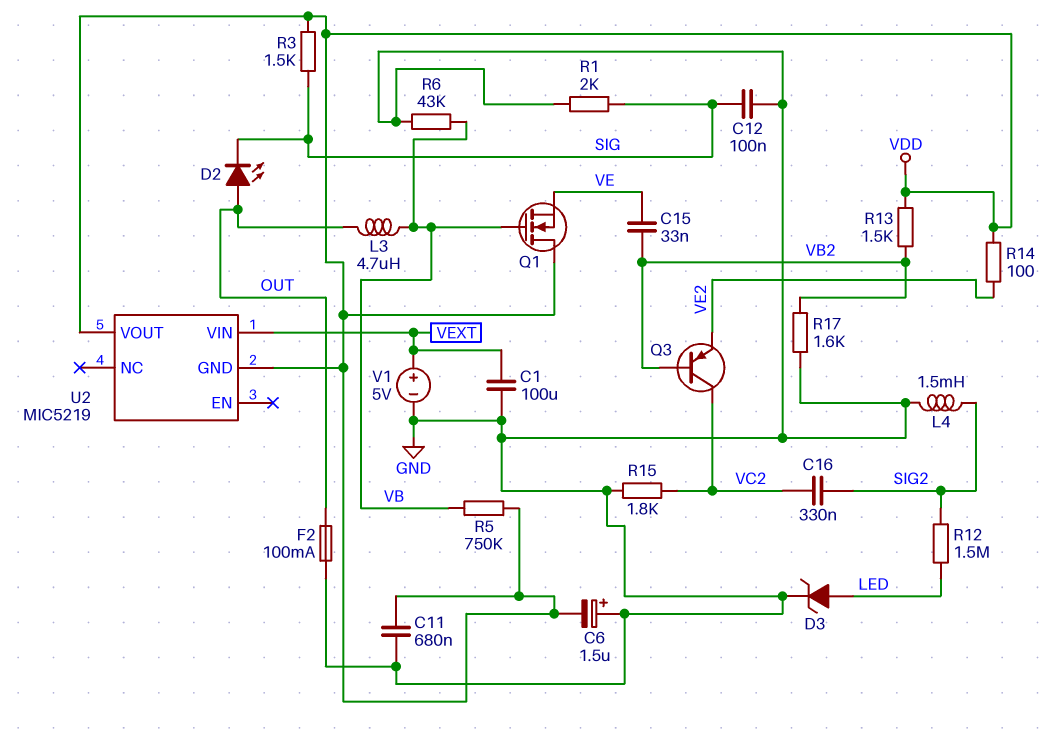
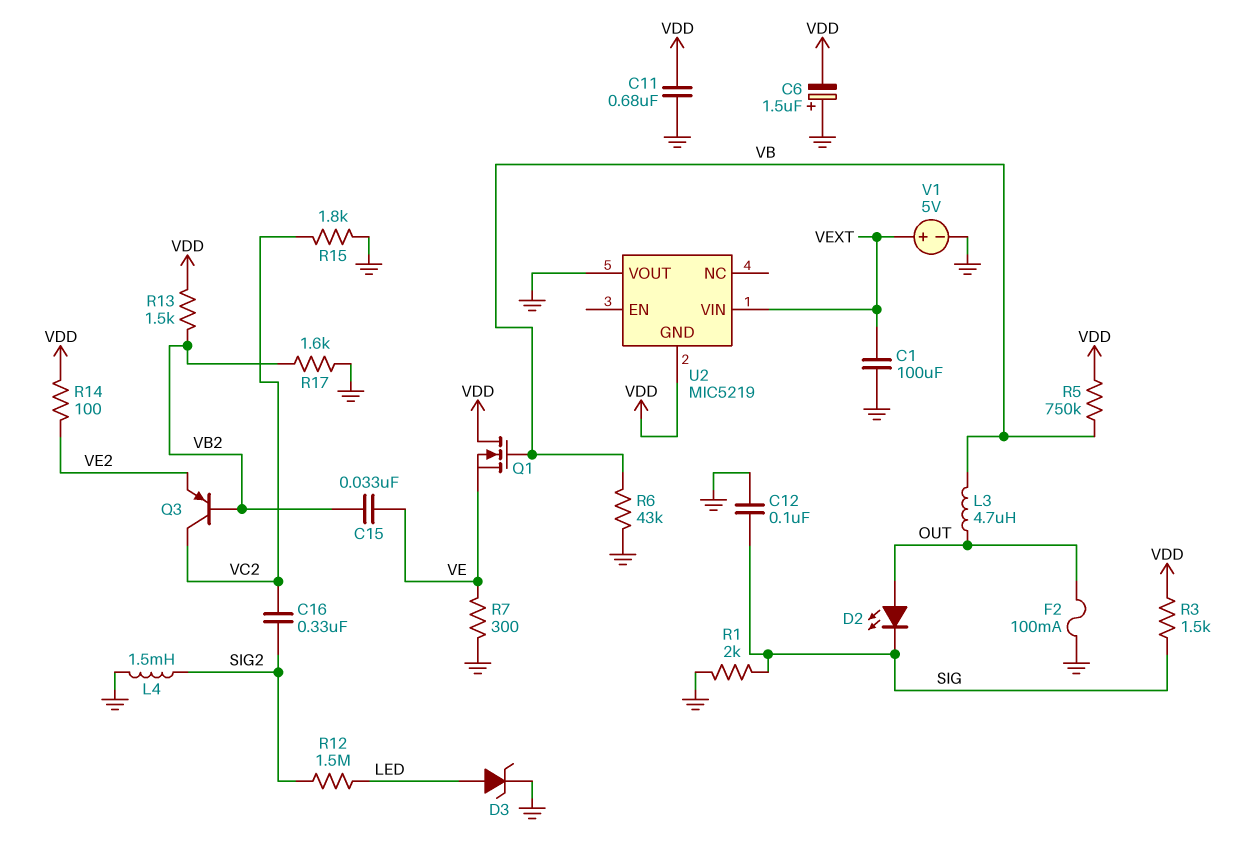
R7: none -> 300 (GND, VE)
U2 pin VOUT: VDD -> GND

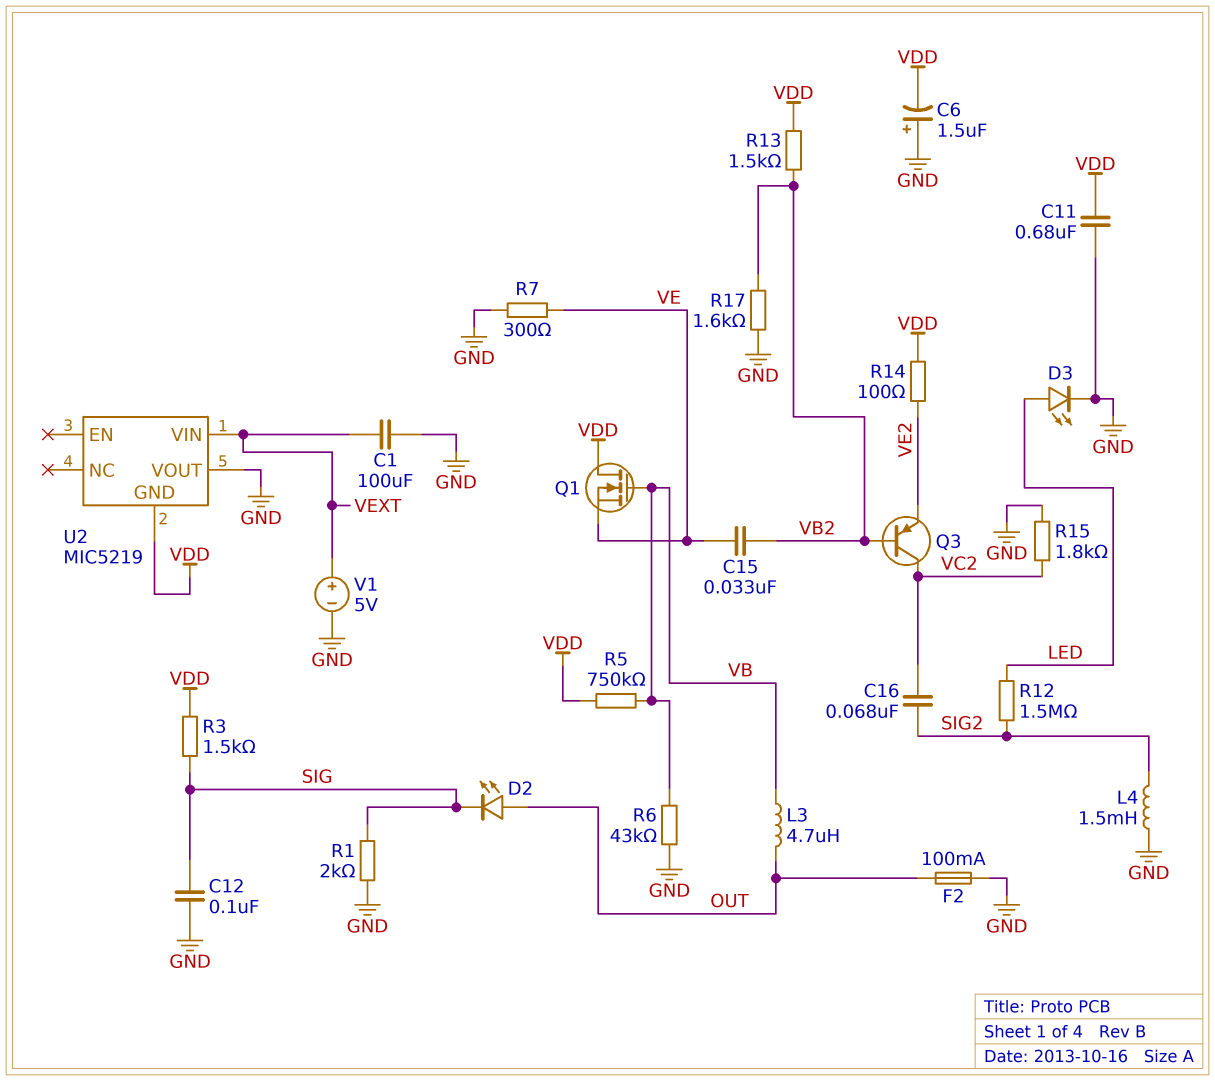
C16: 330nF (SIG2, VC2) -> 68nF (SIG2, VC2)
D3: zener (A LED, K GND) -> LED (A LED, K GND)

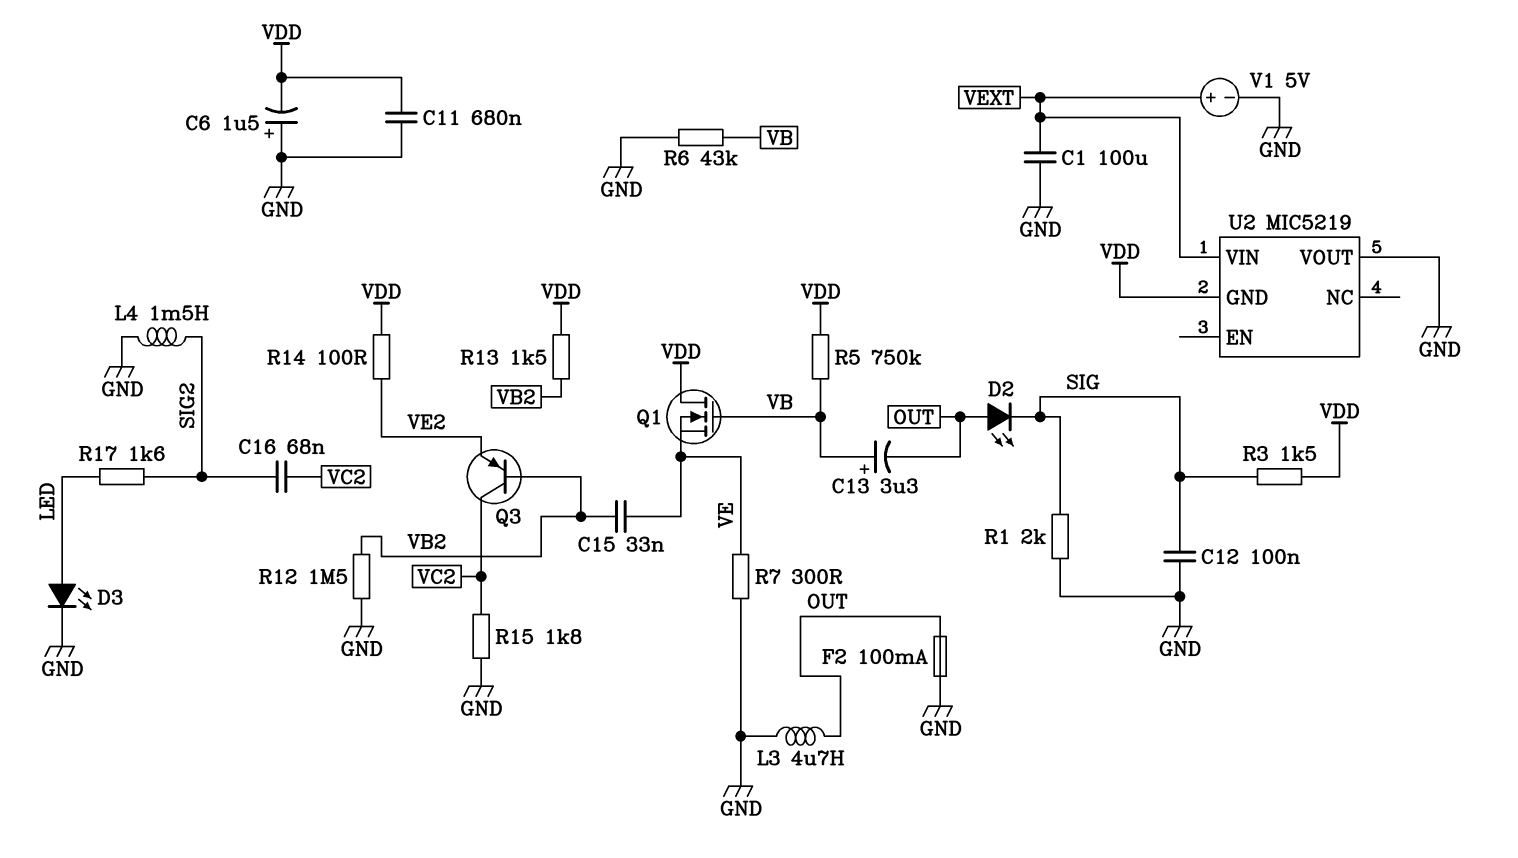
C13: none -> 3.3uF (plus VB, minus OUT)
L3: 4.7uH (OUT, VB) -> 4.7uH (GND, OUT)
R12: 1.5M (LED, SIG2) -> 1.5M (GND, VB2)
R17: 1.6k (GND, VB2) -> 1.6k (LED, SIG2)

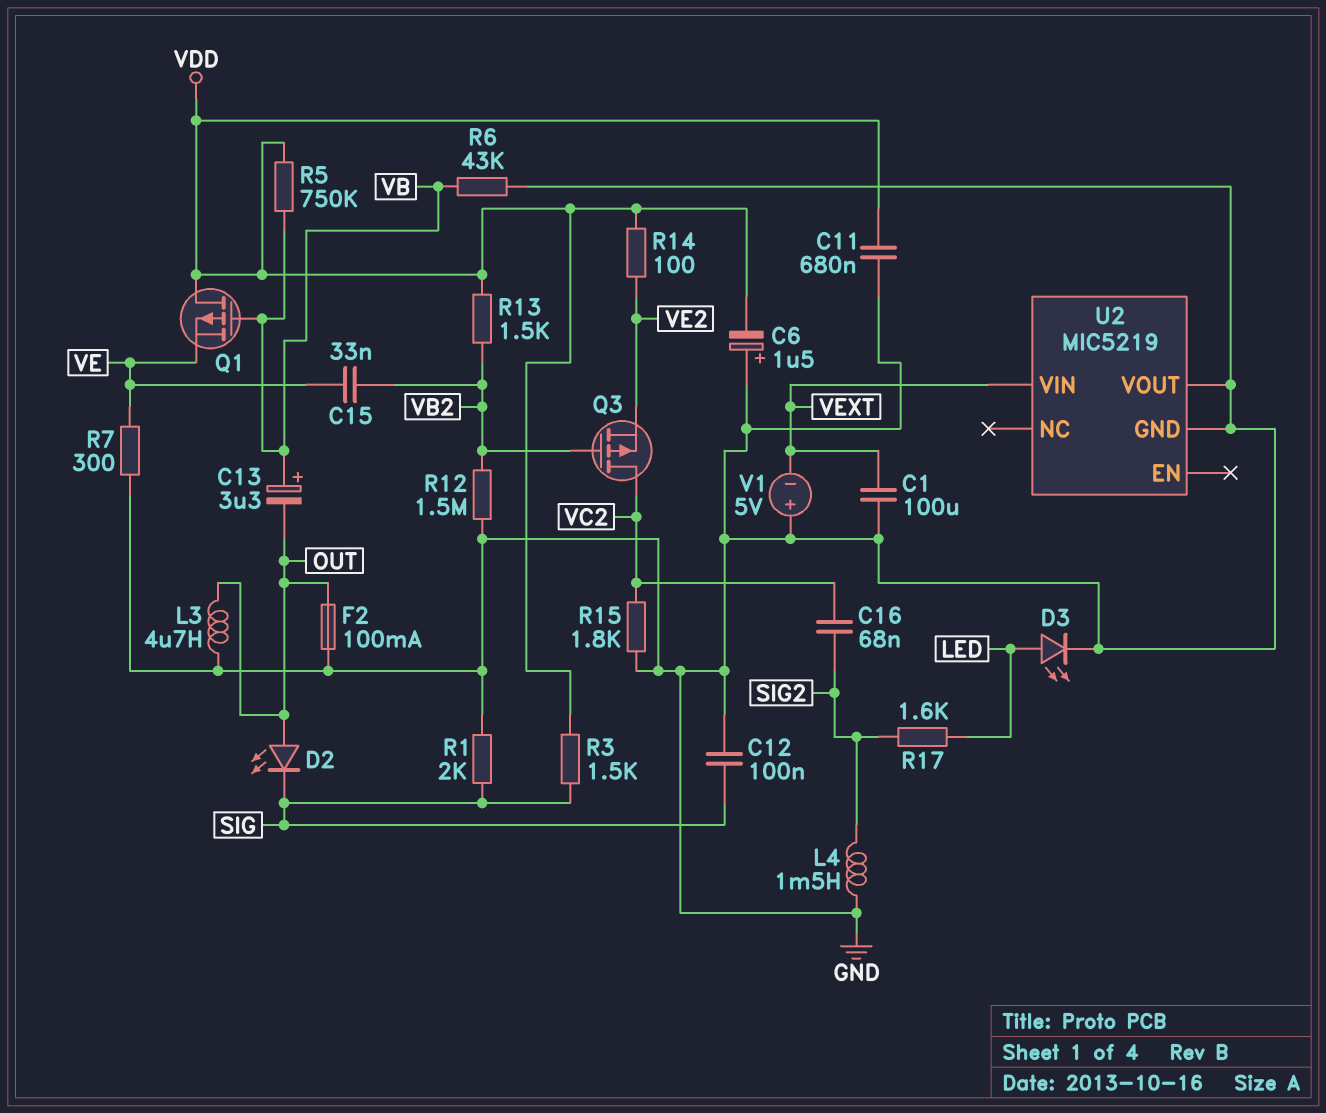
Q1: NMOS (G VB, D VDD, S VE) -> PMOS (G VB, D VDD, S VE)
Q3: PNP (B VB2, C VC2, E VE2) -> PMOS (G VB2, D VC2, S VE2)
U2 pin GND: VDD -> GND
V1: 5V (plus VEXT, minus GND) -> 5V (plus GND, minus VEXT)

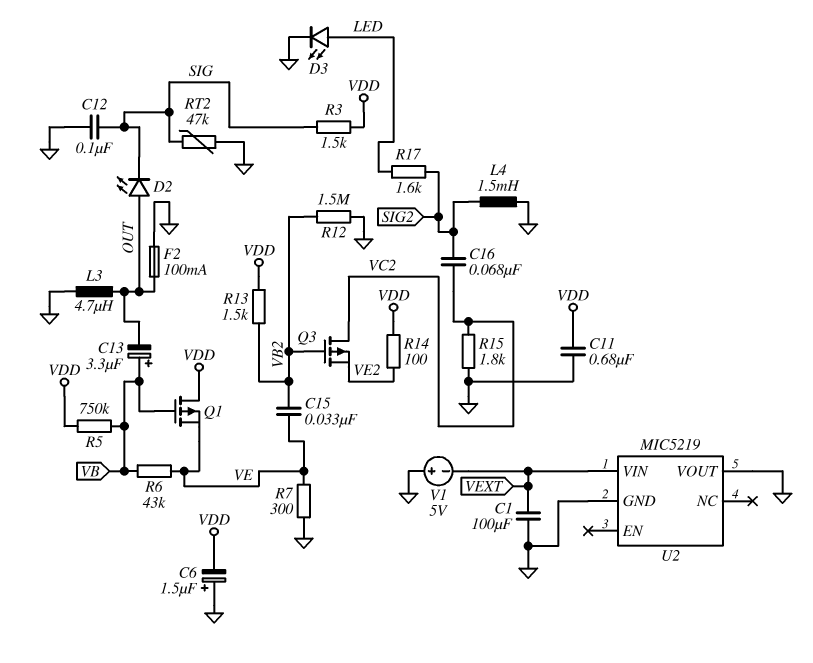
R1: 2k (GND, SIG) -> none
R6: 43k (GND, VB) -> 43k (VB, VE)
RT2: none -> 47k (GND, SIG)

